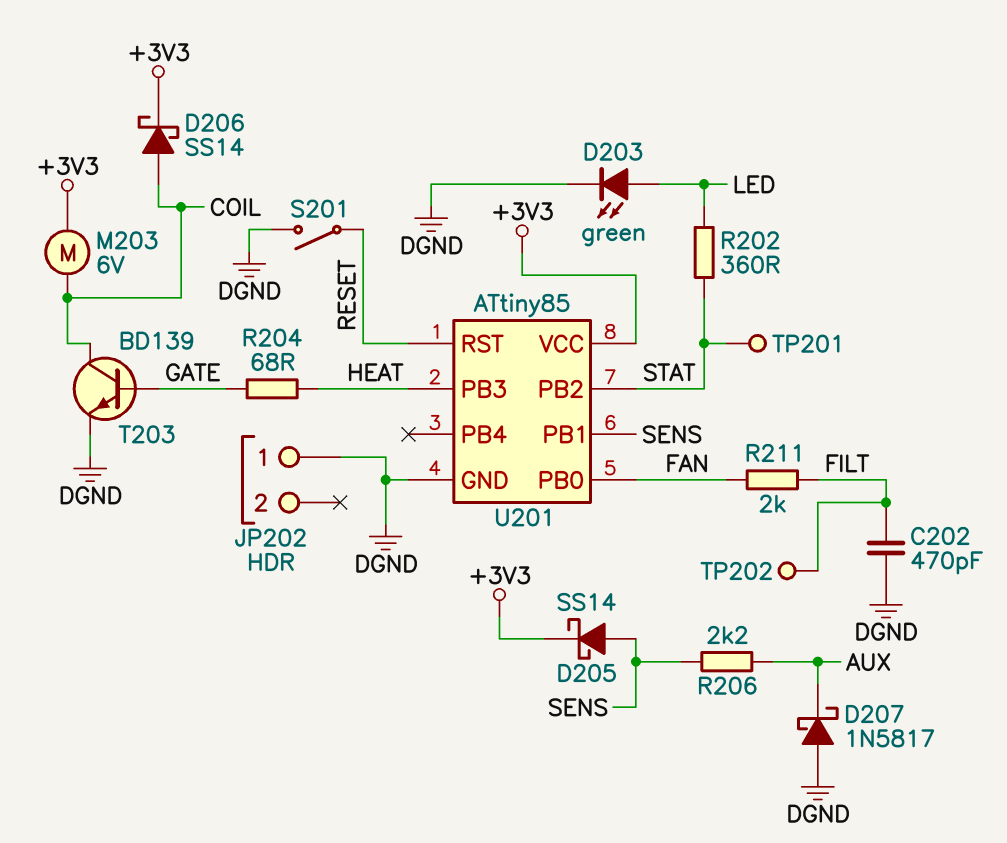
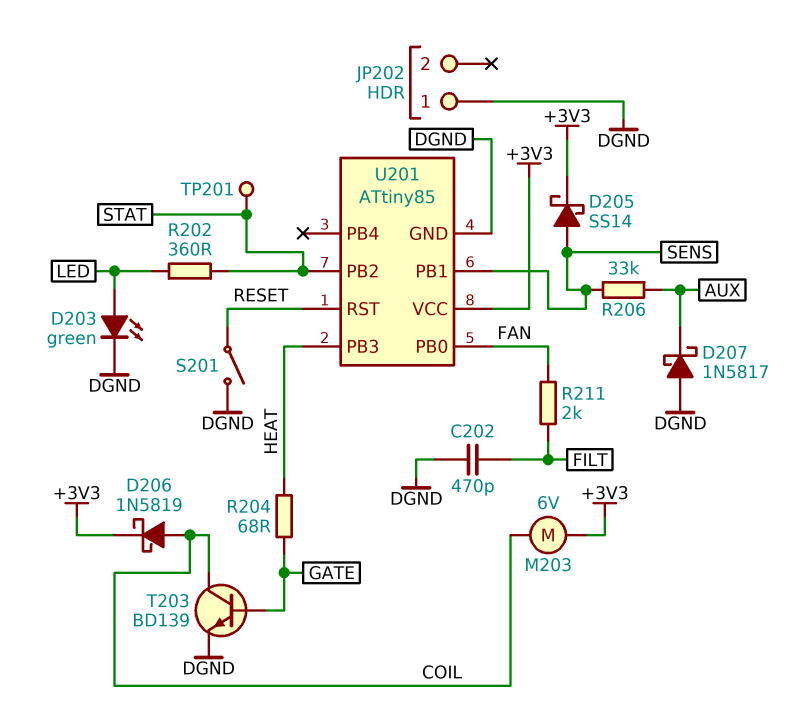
D206: schottky SS14 (A COIL, K +3V3) -> schottky 1N5819 (A COIL, K +3V3)
R206: 2.2k (AUX, SENS) -> 33k (AUX, SENS)
TP202: test point (FILT) -> none

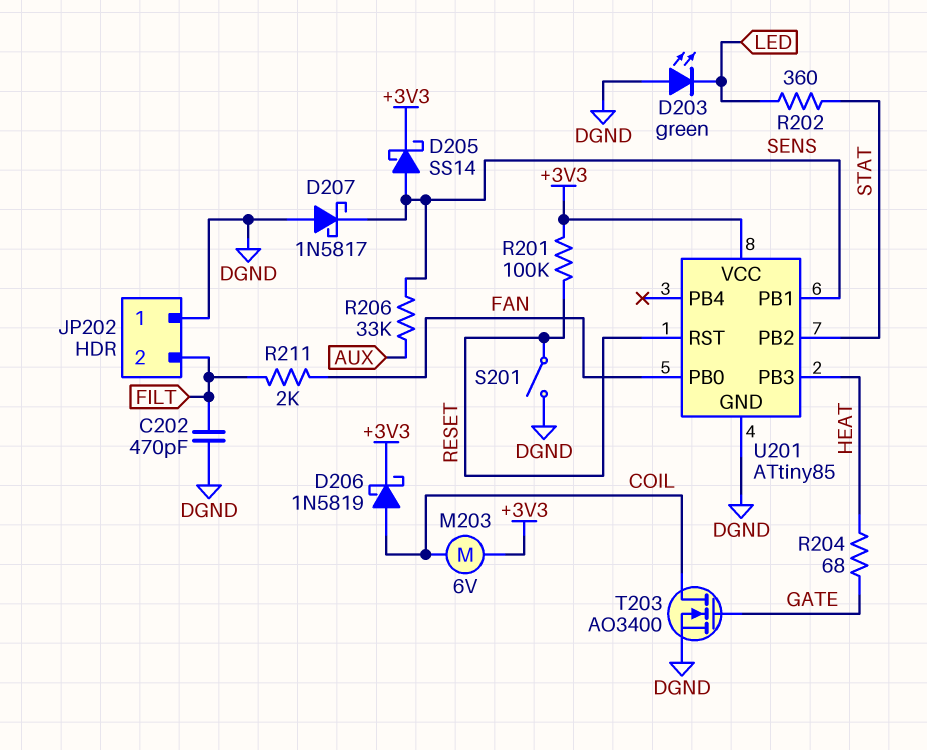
D203: LED green (A LED, K DGND) -> LED green (A DGND, K LED)
D207: schottky 1N5817 (A DGND, K AUX) -> schottky 1N5817 (A DGND, K SENS)
JP202 pin 2: none -> FILT
R201: none -> 100k (+3V3, RESET)
T203: NPN BD139 (B GATE, C COIL, E DGND) -> NMOS AO3400 (G GATE, D COIL, S DGND)
TP201: test point (STAT) -> none

